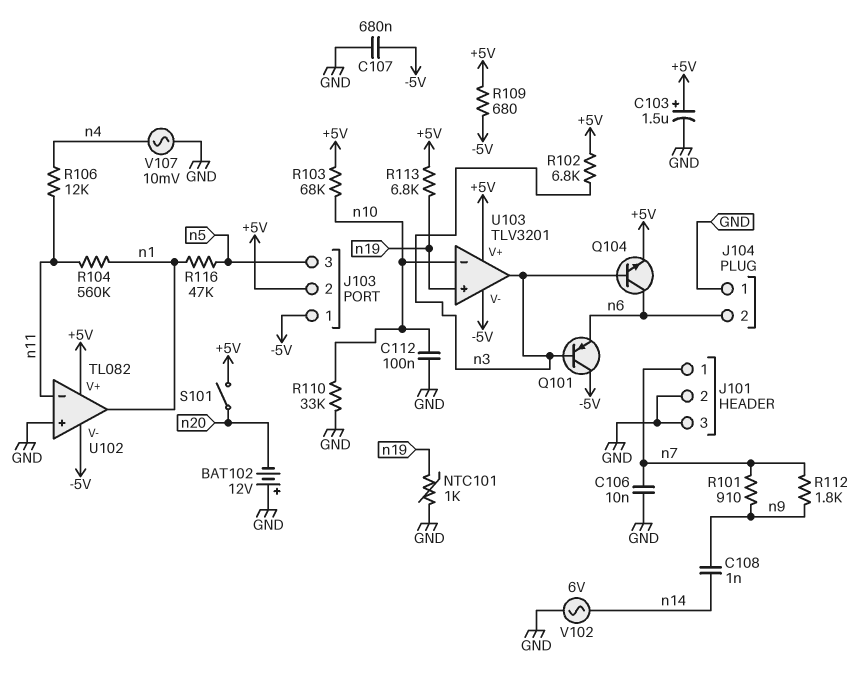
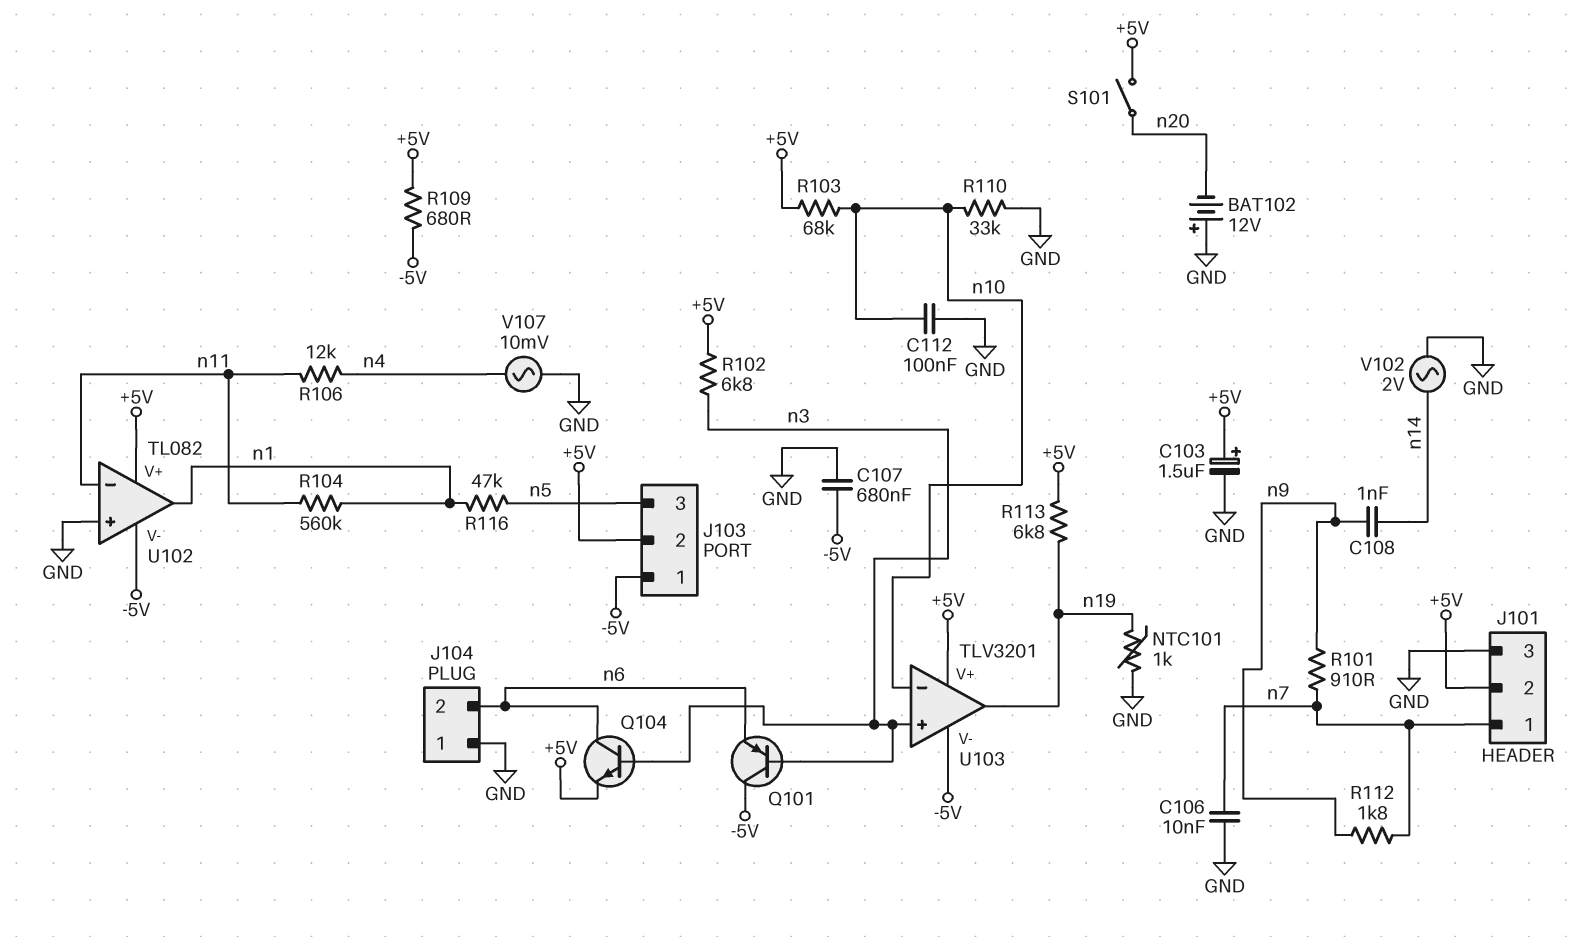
J101 pin 2: GND -> +5V
U103 pin in+: n19 -> n3
U103 pin out: n3 -> n19
V102: AC 6V (GND, n14) -> AC 2V (GND, n14)

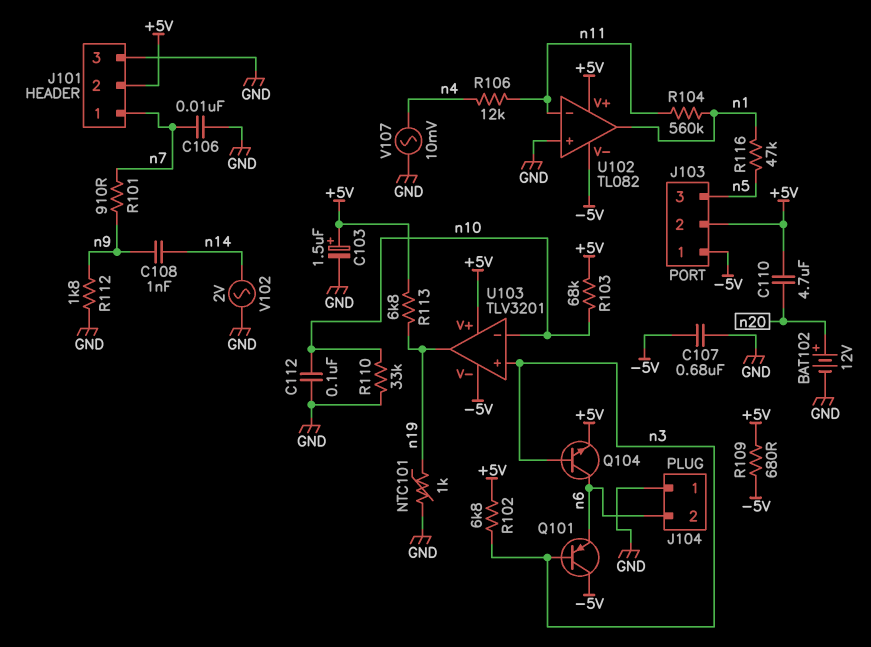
BAT102: 12V (plus GND, minus n20) -> 12V (plus n20, minus GND)
C110: none -> 4.7uF (+5V, n20)
R112: 1.8k (n7, n9) -> 1.8k (GND, n9)
S101: switch (+5V, n20) -> none

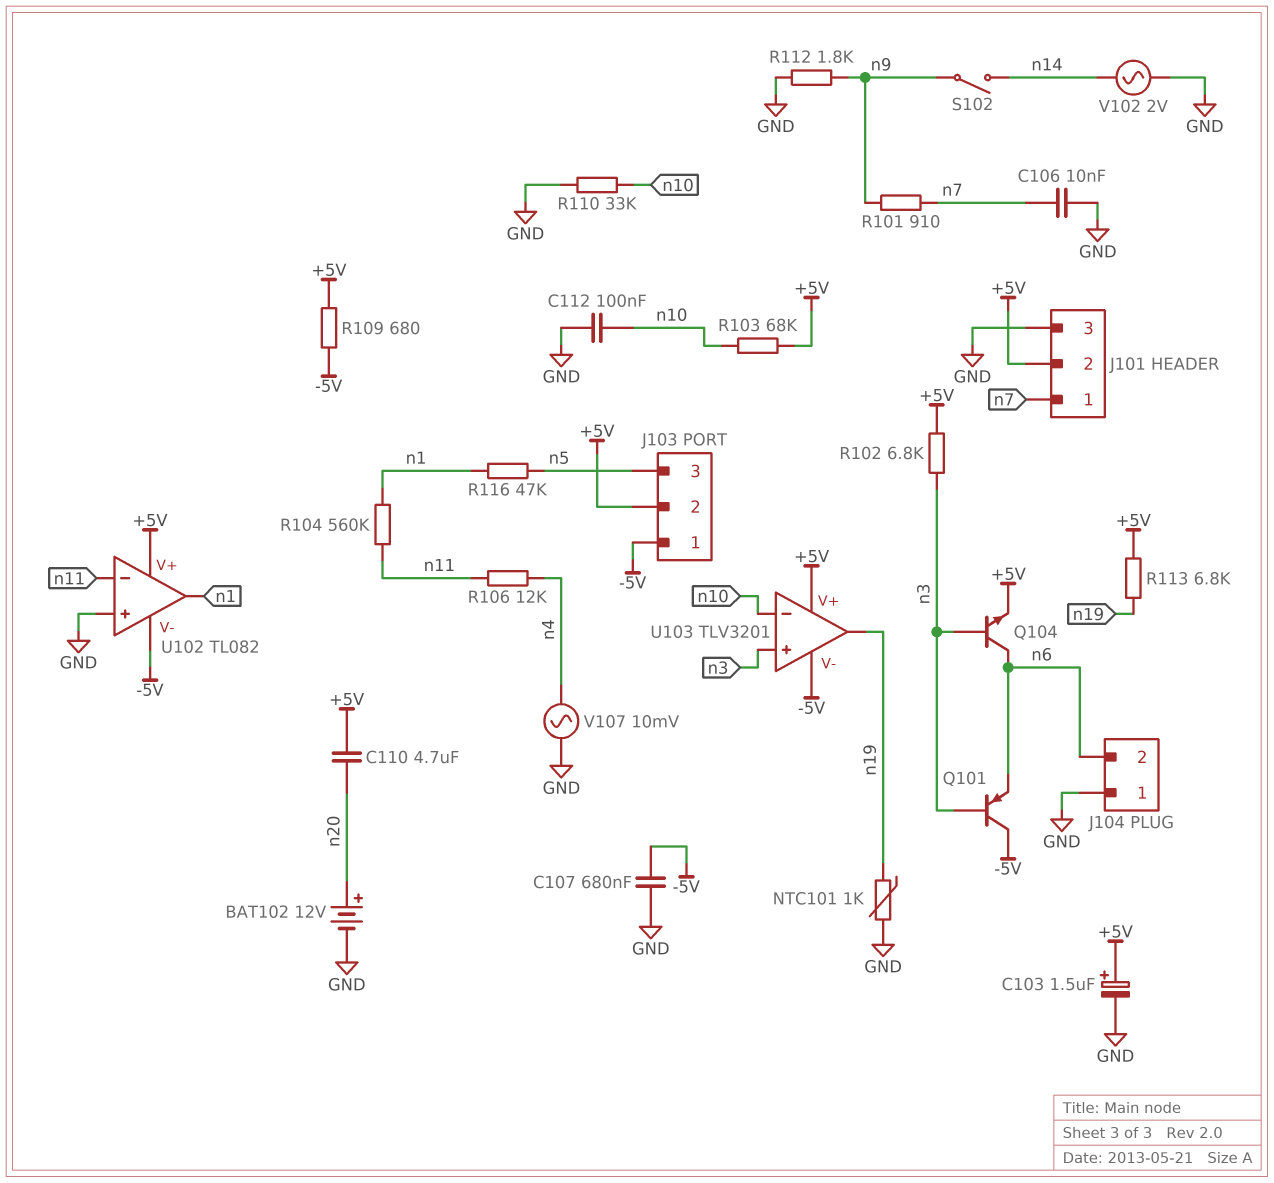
C108: 1nF (n9, n14) -> none
S102: none -> switch (n9, n14)

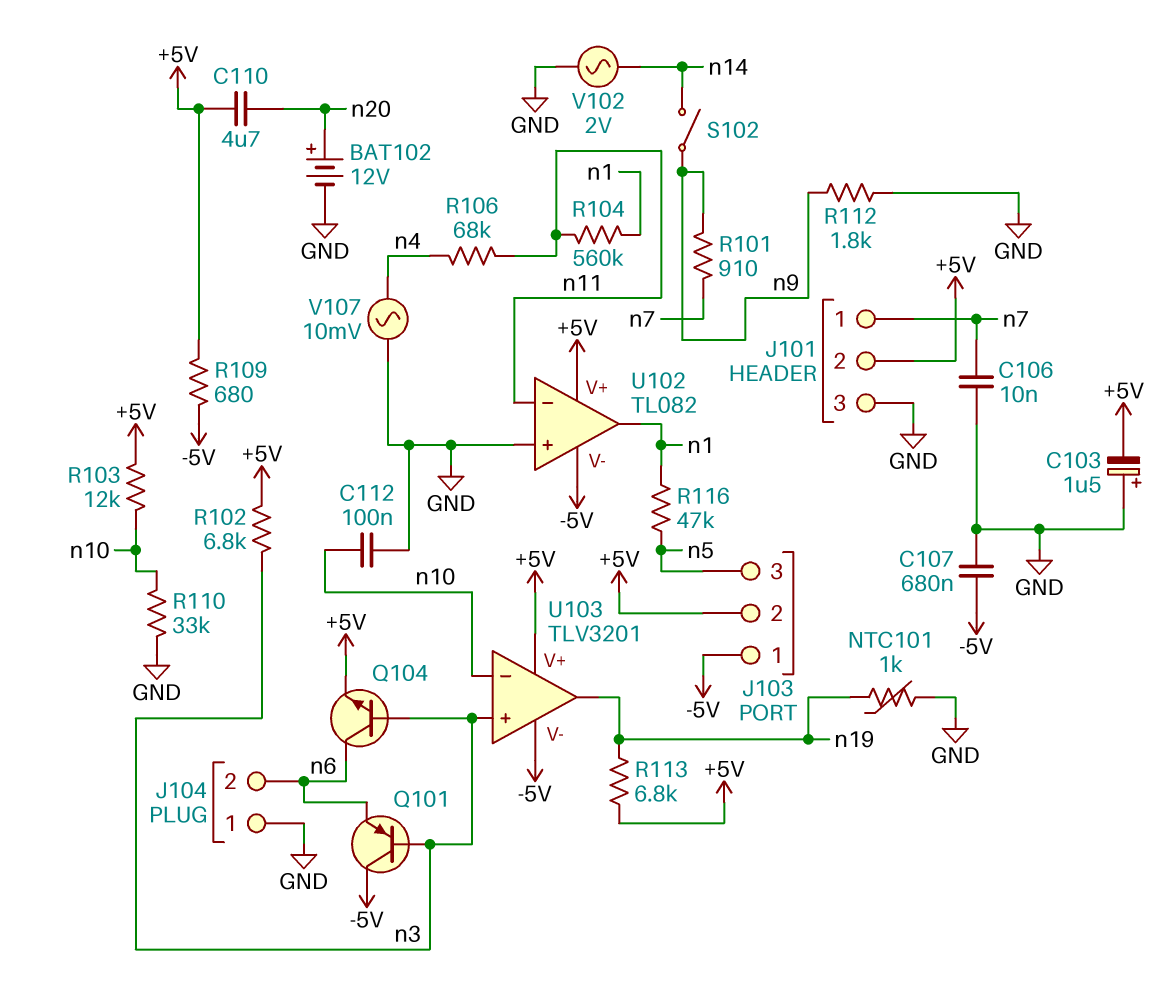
C103: 1.5uF (plus +5V, minus GND) -> 1.5uF (plus GND, minus +5V)
R103: 68k (+5V, n10) -> 12k (+5V, n10)
R106: 12k (n4, n11) -> 68k (n4, n11)

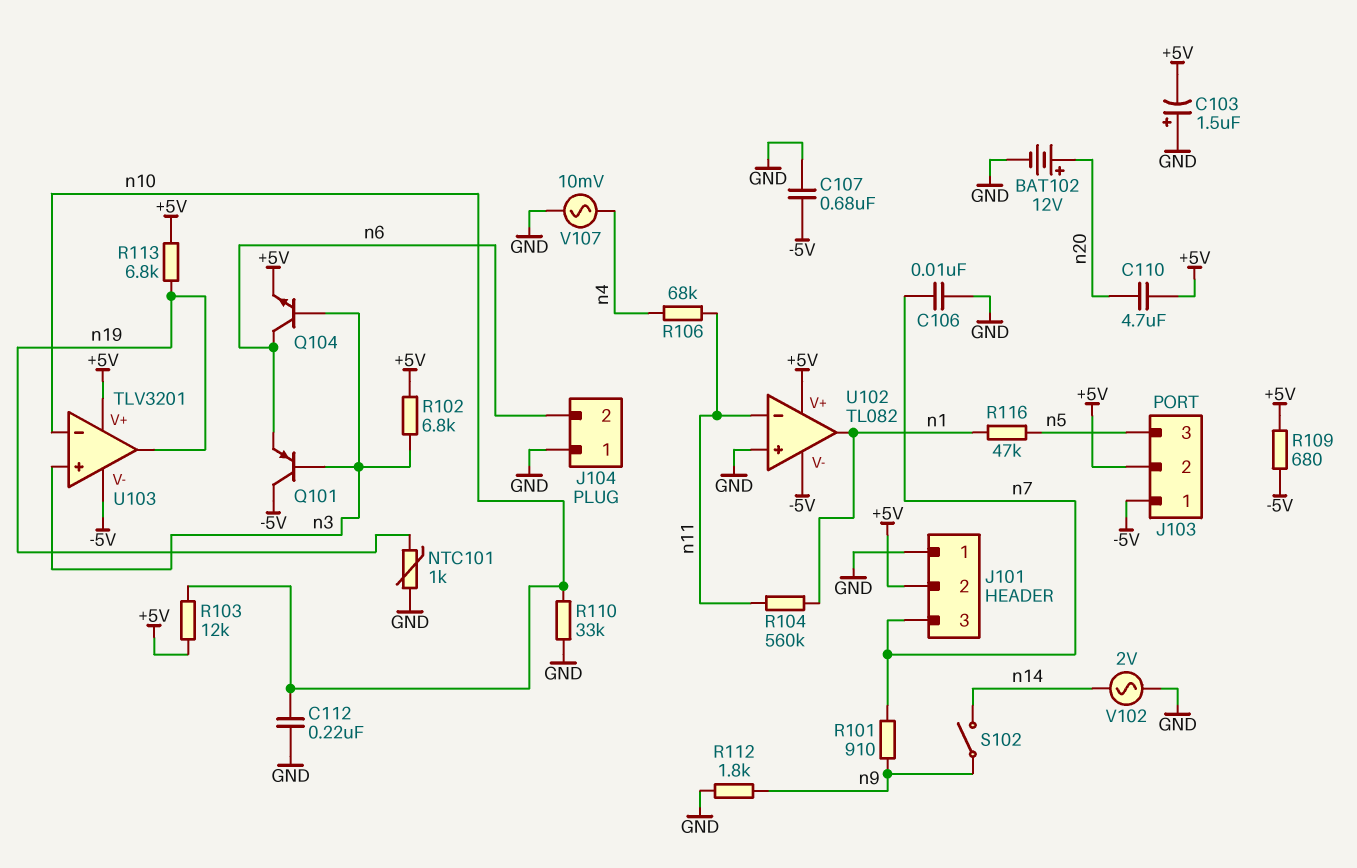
C112: 100nF (GND, n10) -> 220nF (GND, n10)
J101 pin 1: n7 -> GND
J101 pin 3: GND -> n7

